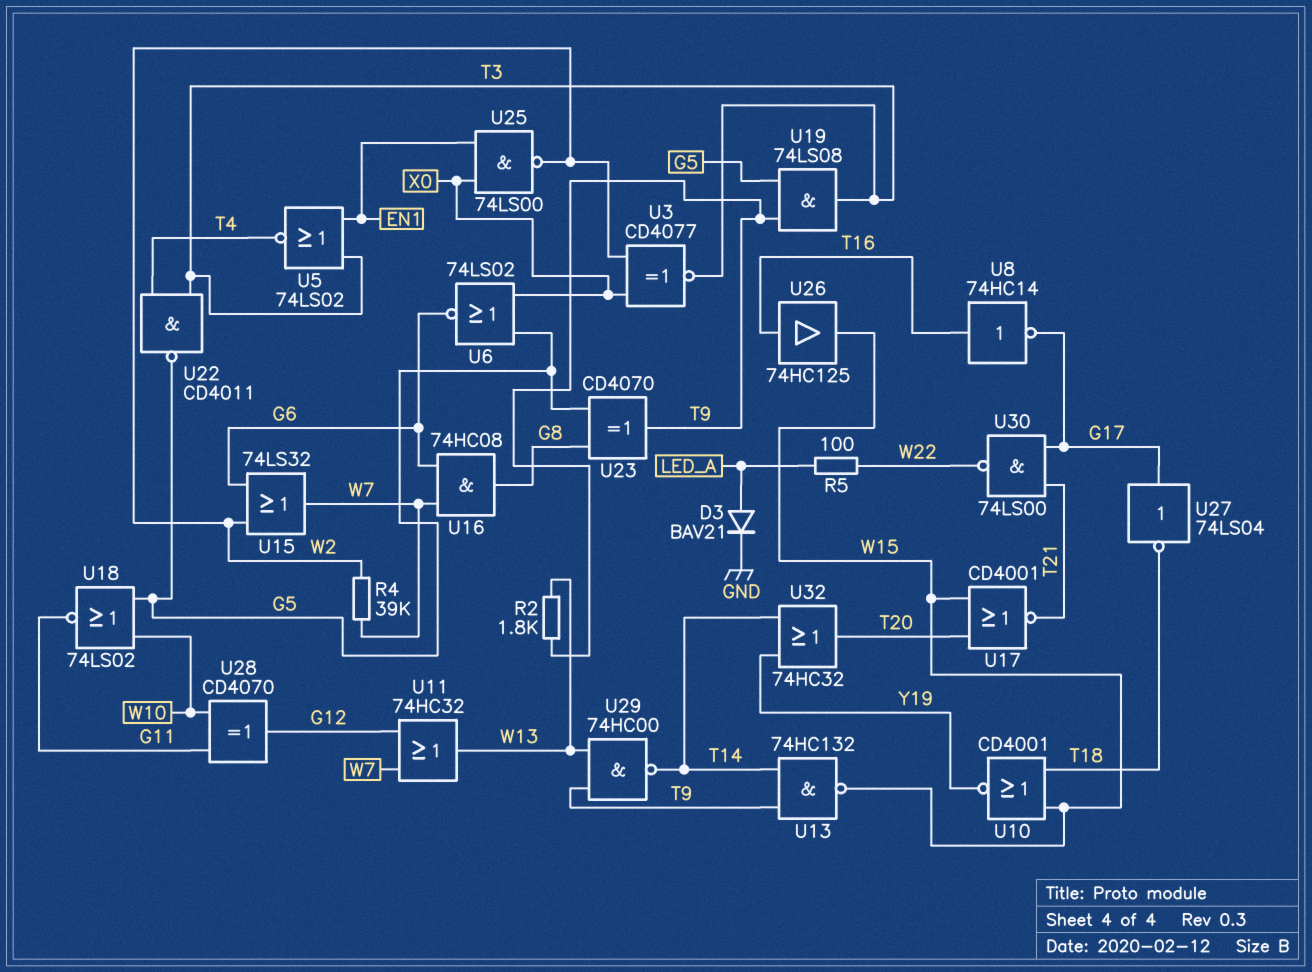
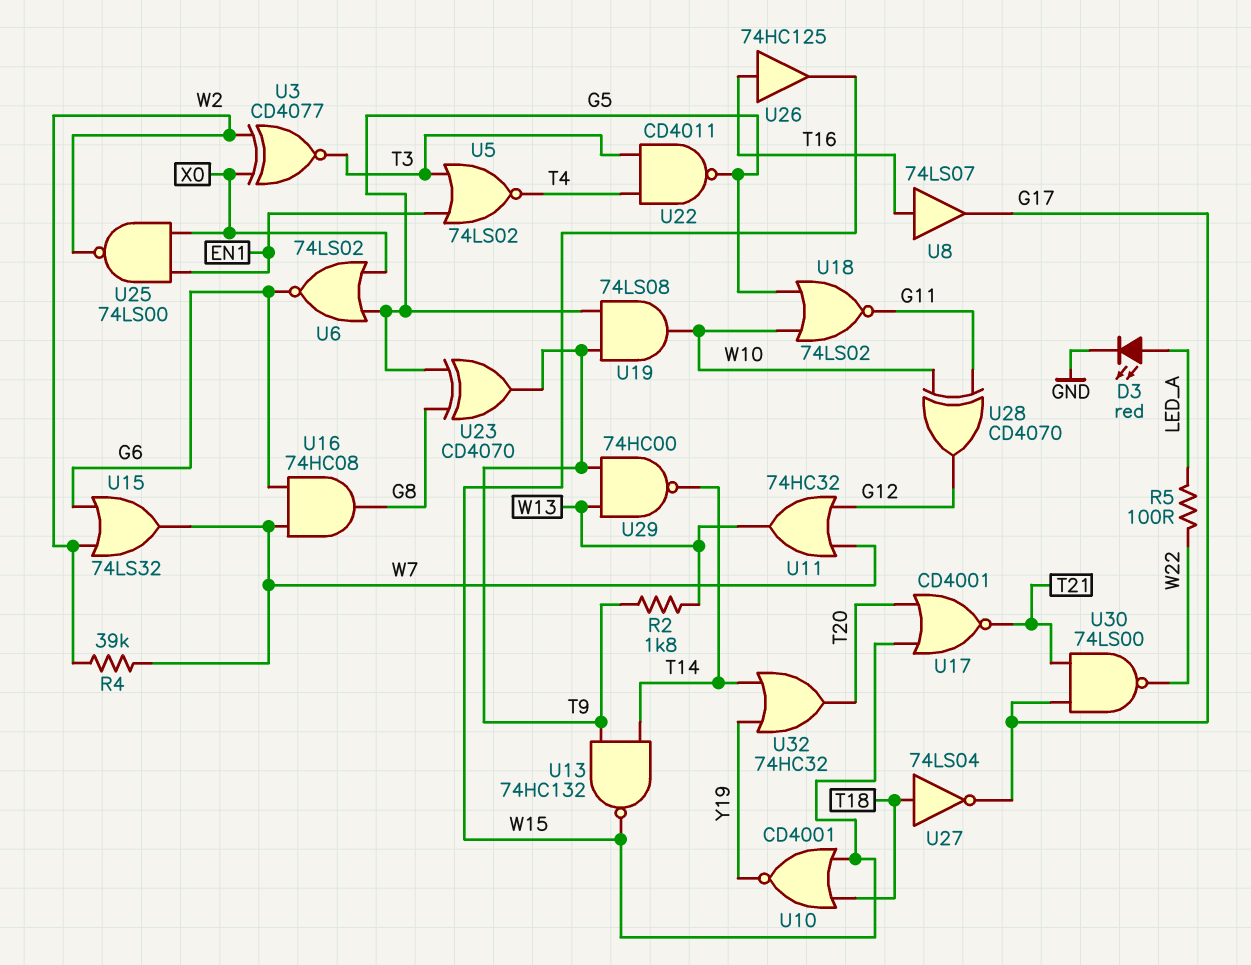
D3: diode BAV21 (A LED_A, K GND) -> LED red (A LED_A, K GND)
U8: NOT 74HC14 (in T16, out G17) -> buffer 74LS07 (in T16, out G17)
U19: AND 74LS08 (in G5, in T9, out T3) -> AND 74LS08 (in G5, in T9, out W10)
U27: NOT 74LS04 (in G17, out T18) -> NOT 74LS04 (in T18, out G17)

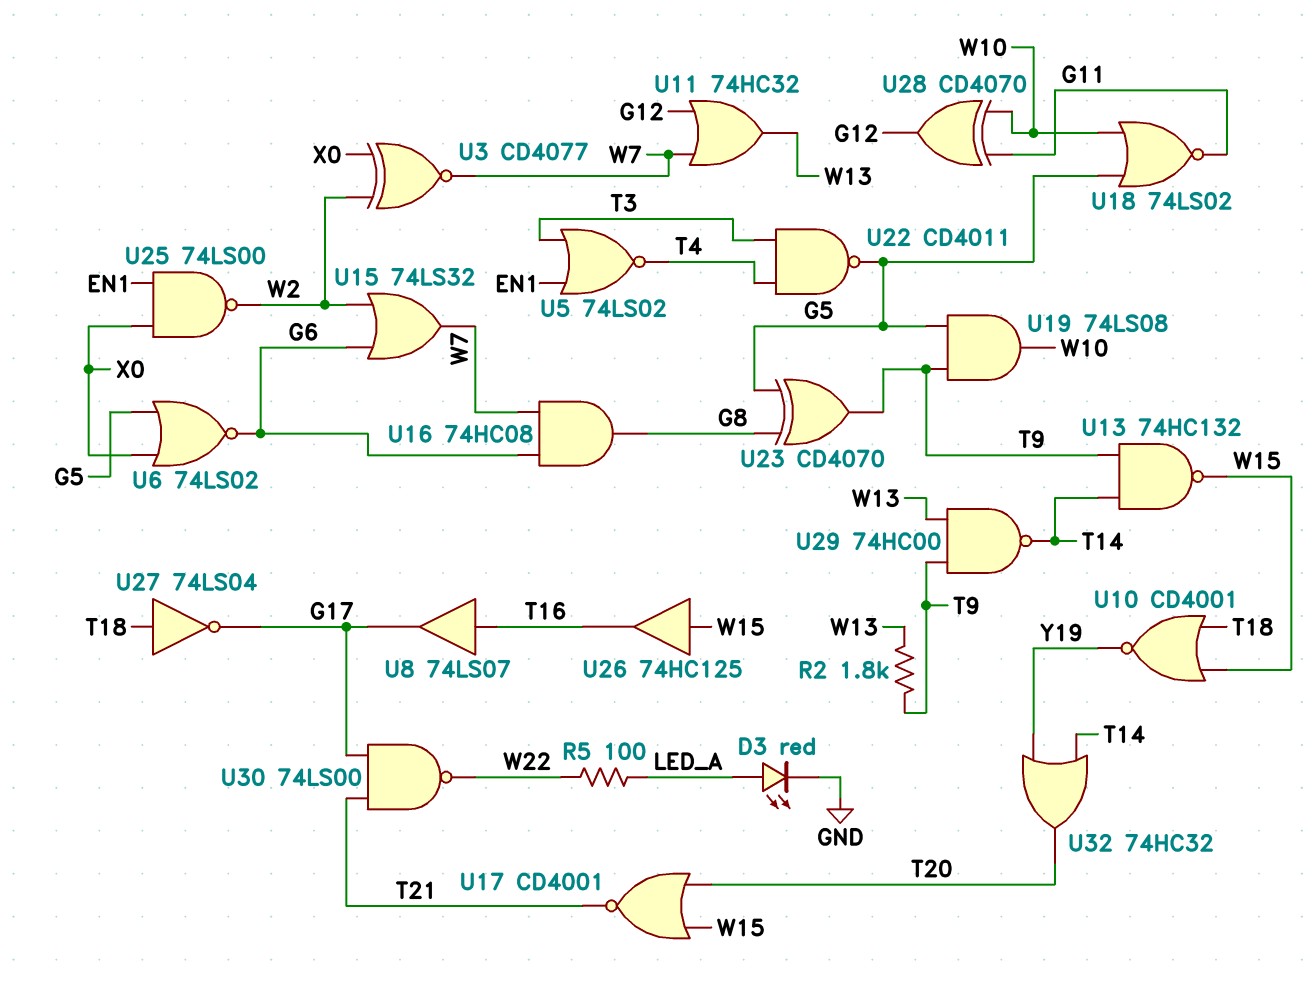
R4: 39k (W2, W7) -> none
U3: XNOR CD4077 (in W2, in X0, out T3) -> XNOR CD4077 (in W2, in X0, out W7)
U26: buffer 74HC125 (in T16, out W15) -> buffer 74HC125 (in W15, out T16)

